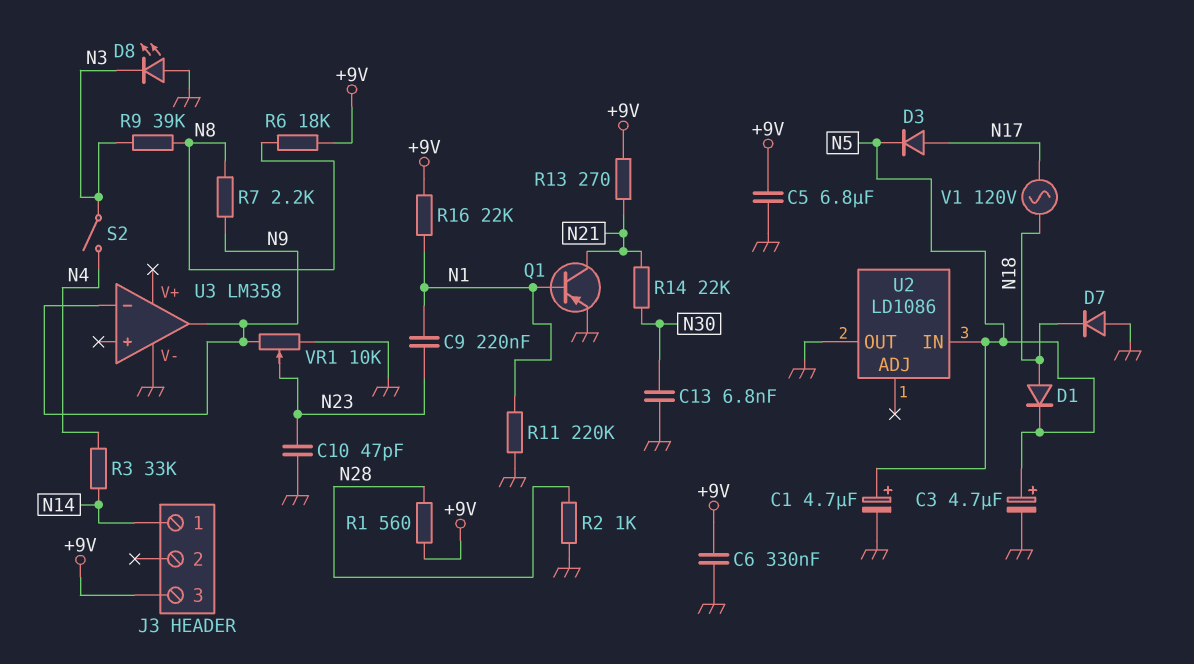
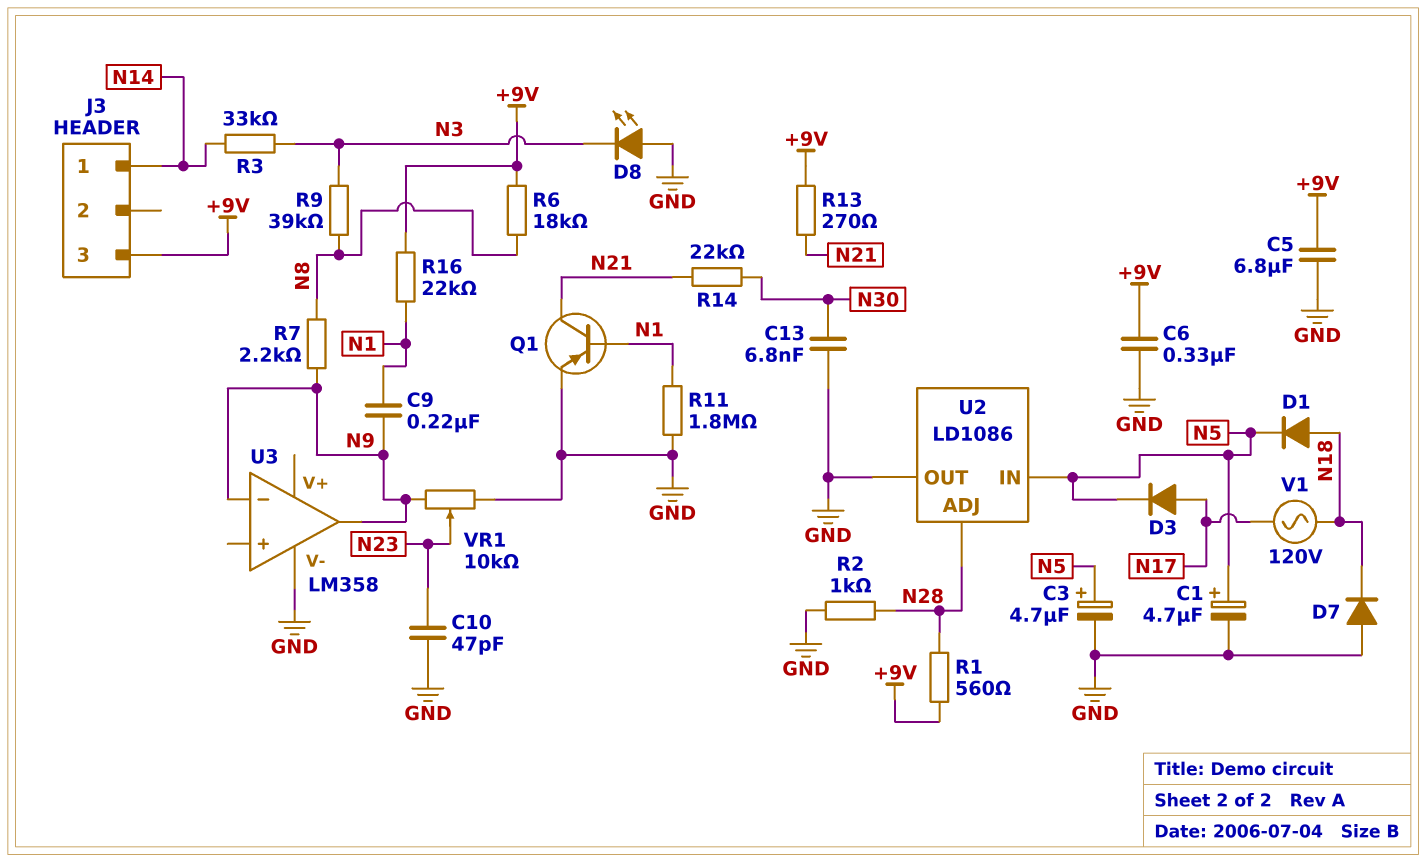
C9: 220nF (N1, N23) -> 220nF (N1, N9)
R3: 33k (N4, N14) -> 33k (N3, N14)
R11: 220k (GND, N1) -> 1.8M (GND, N1)
S2: switch (N3, N4) -> none
U2 pin ADJ: none -> N28

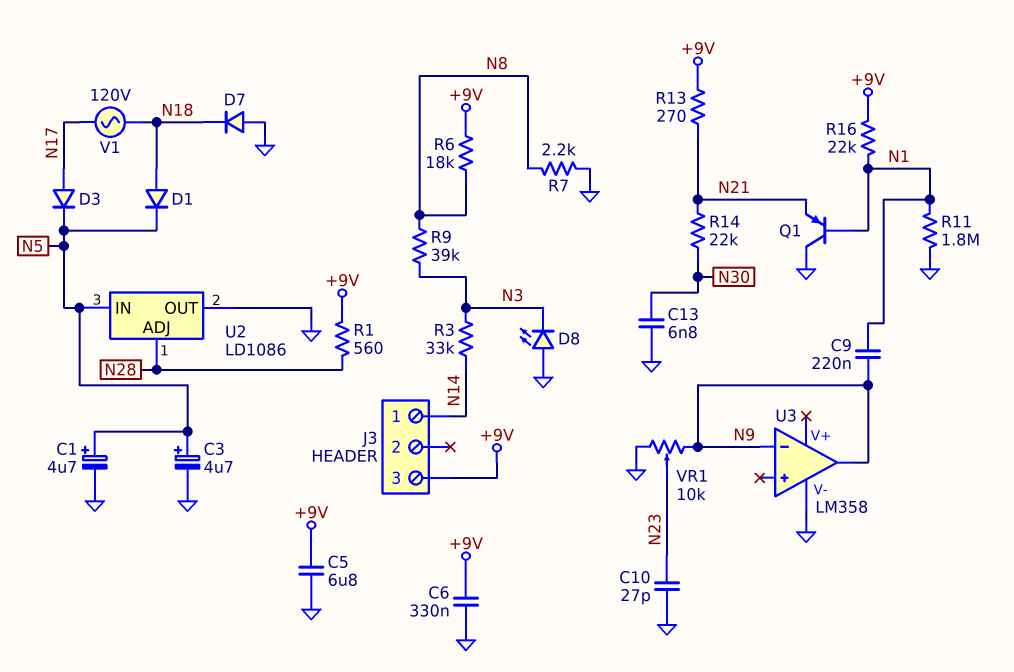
C10: 47pF (GND, N23) -> 27pF (GND, N23)
Q1: PNP (B N1, C N21, E GND) -> PNP (B N1, C GND, E N21)
R2: 1k (GND, N28) -> none
R7: 2.2k (N8, N9) -> 2.2k (GND, N8)

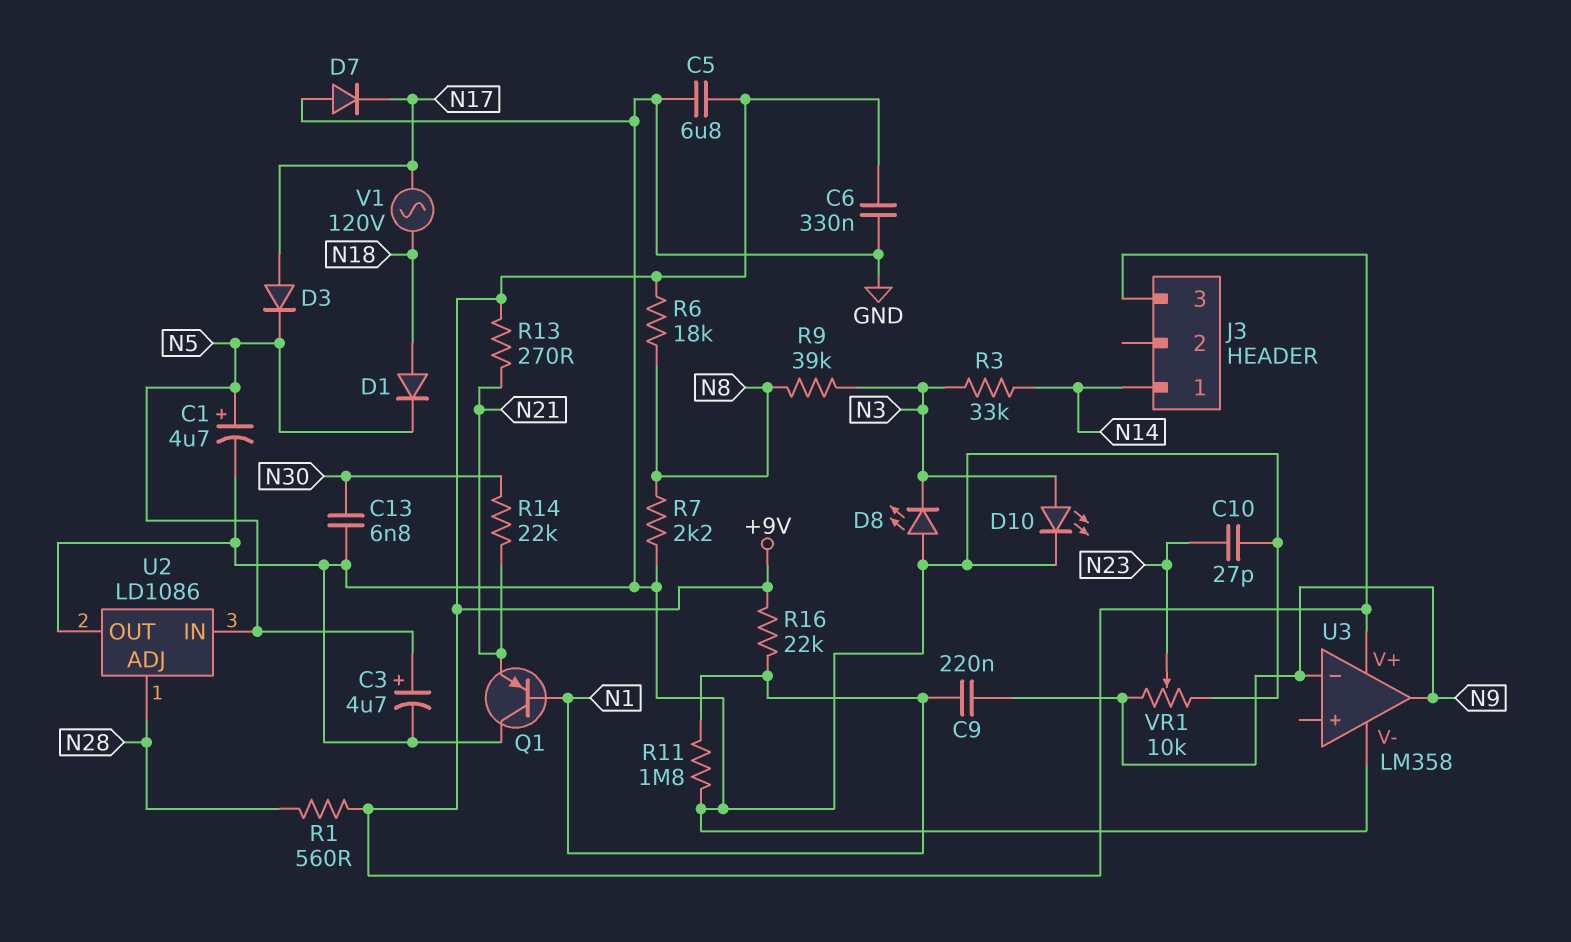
D7: diode (A GND, K N18) -> diode (A GND, K N17)
D10: none -> LED (A N3, K GND)
U3 pin V+: none -> +9V

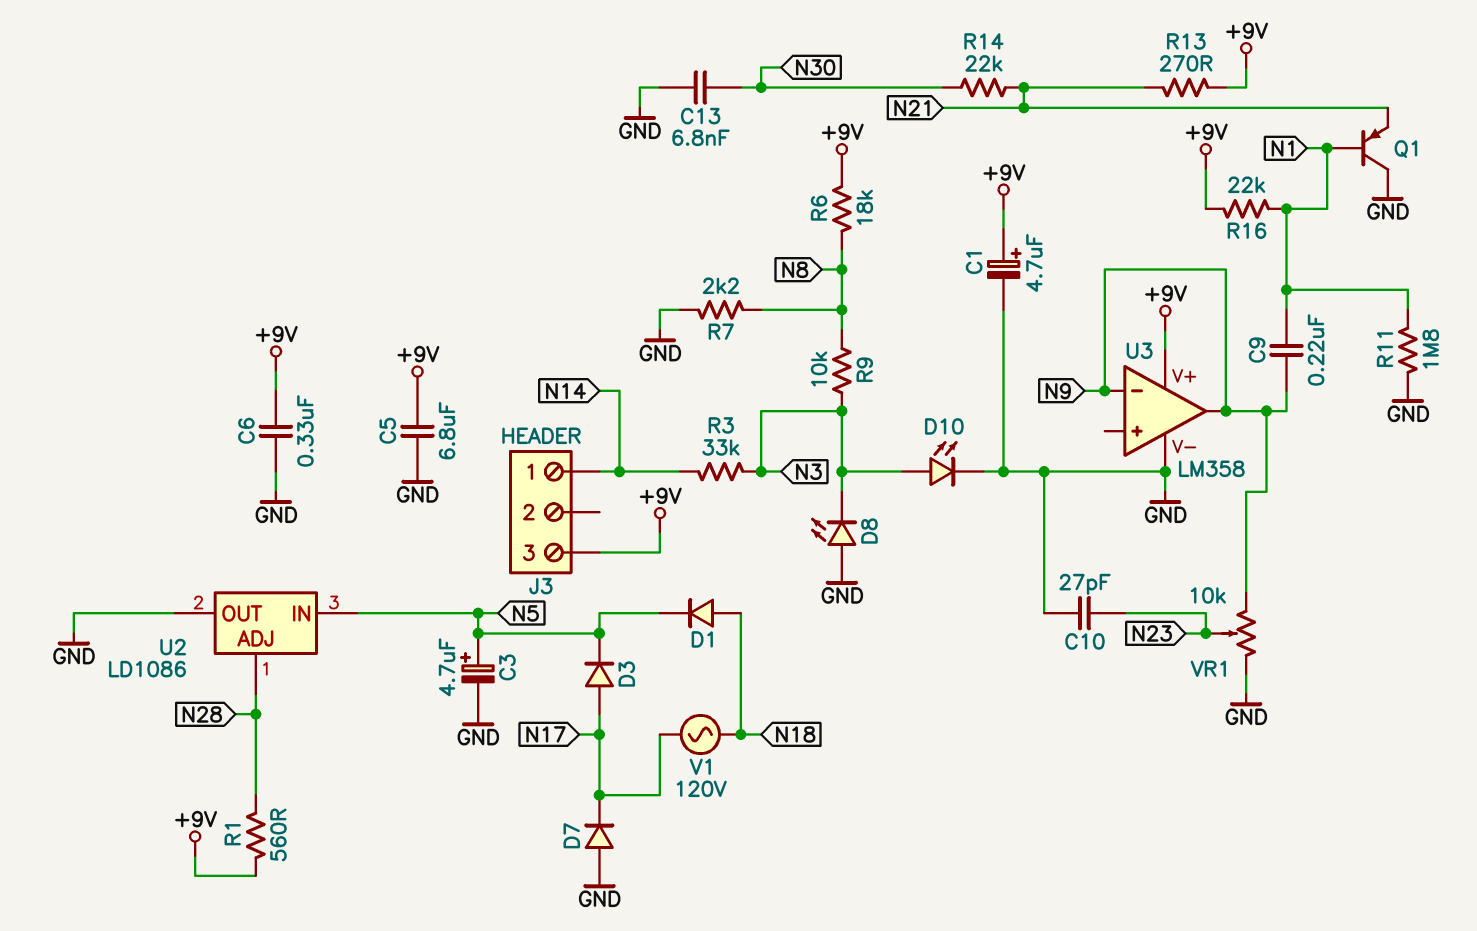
C1: 4.7uF (plus N5, minus GND) -> 4.7uF (plus +9V, minus GND)
R9: 39k (N3, N8) -> 10k (N3, N8)

